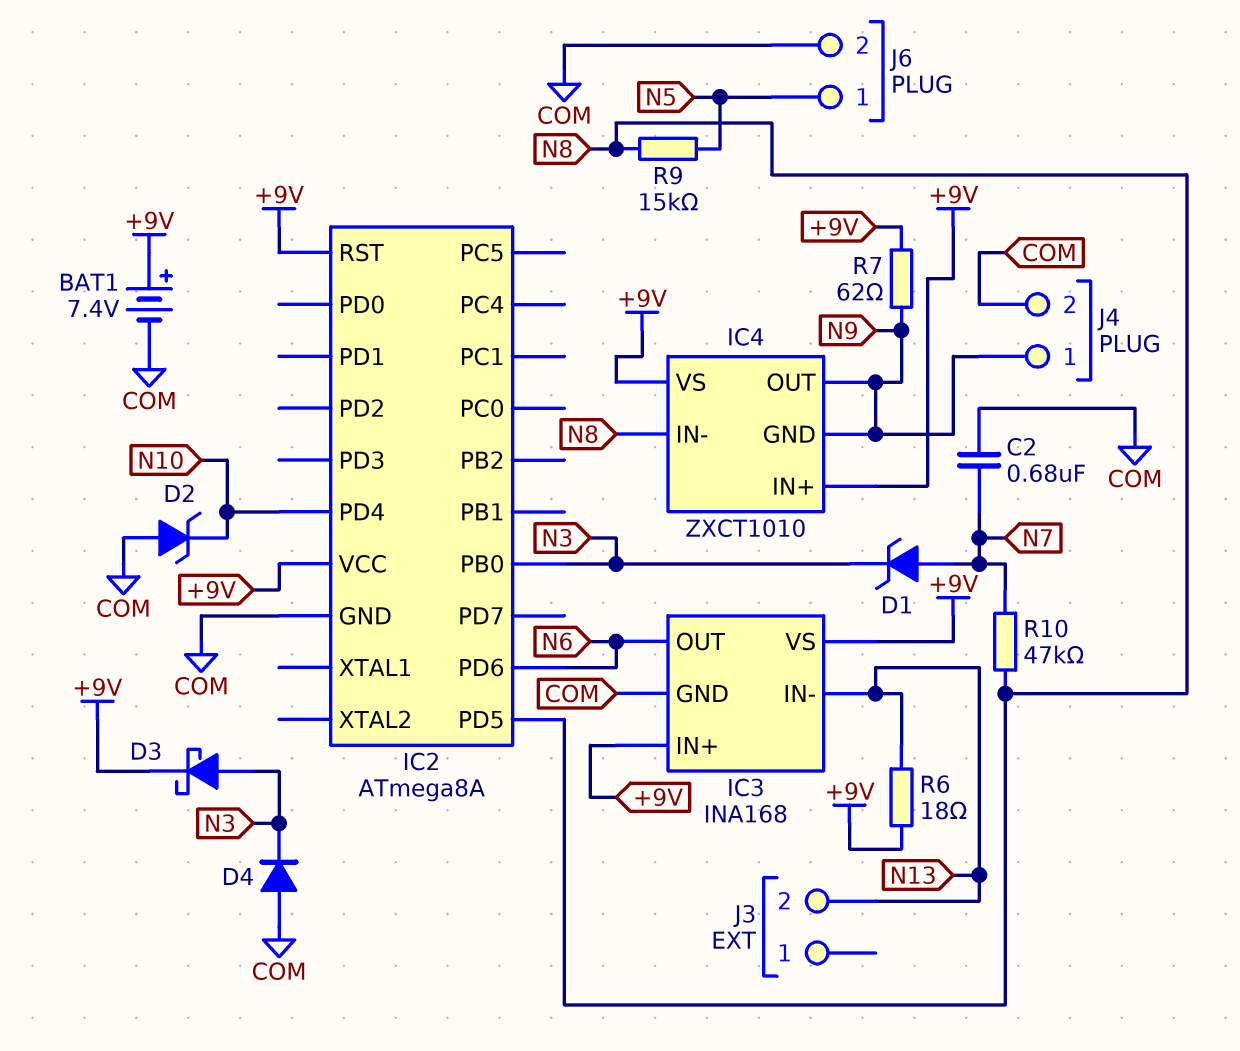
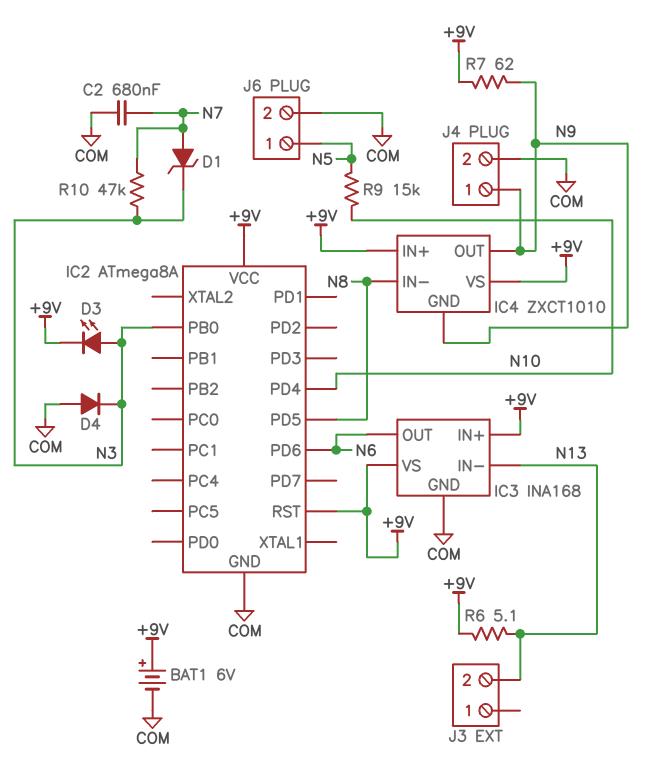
BAT1: 7.4V (plus +9V, minus COM) -> 6V (plus +9V, minus COM)
D2: zener (A COM, K N10) -> none
D3: schottky (A N3, K +9V) -> LED (A N3, K +9V)
R6: 18 (+9V, N13) -> 5.1 (+9V, N13)
R9: 15k (N5, N8) -> 15k (N5, N10)
R10: 47k (N7, N8) -> 47k (N3, N7)

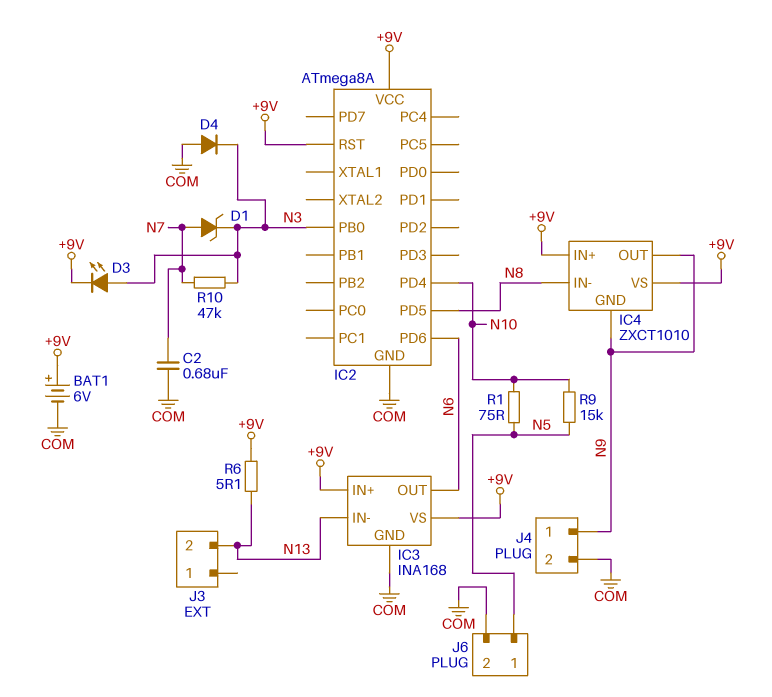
R1: none -> 75 (N5, N10)
R7: 62 (+9V, N9) -> none

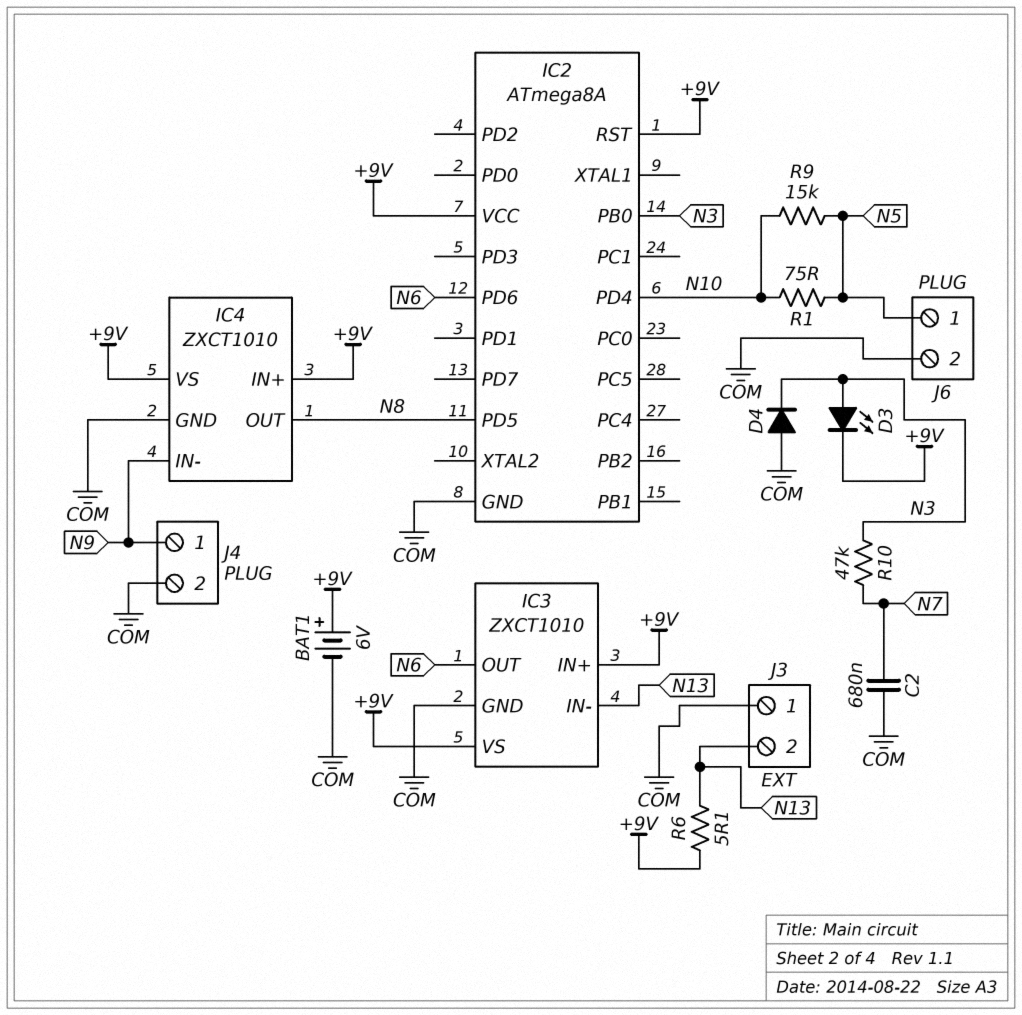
D1: zener (A N7, K N3) -> none
IC3: INA168 -> ZXCT1010
IC4 pin GND: N9 -> COM
IC4 pin IN-: N8 -> N9
IC4 pin OUT: N9 -> N8
J3 pin 1: none -> COM

